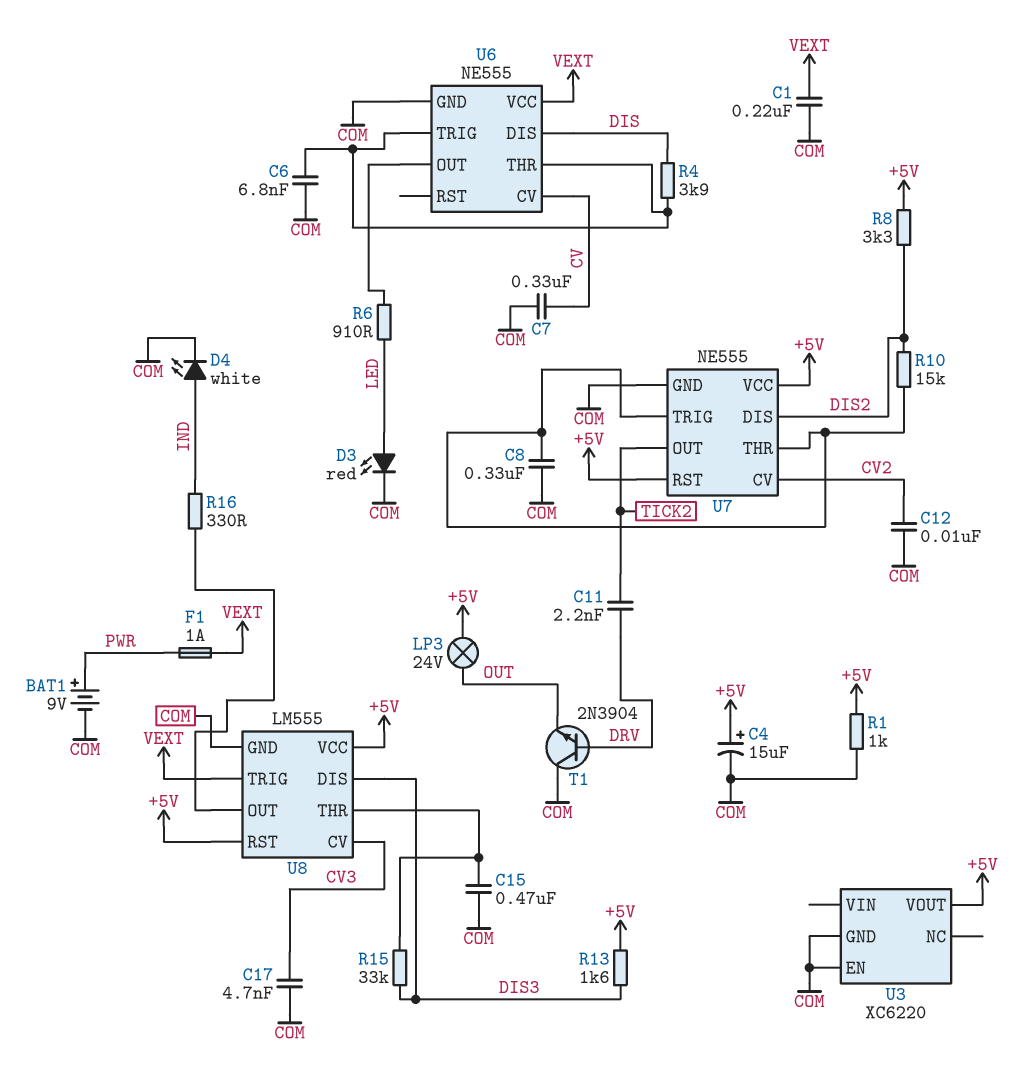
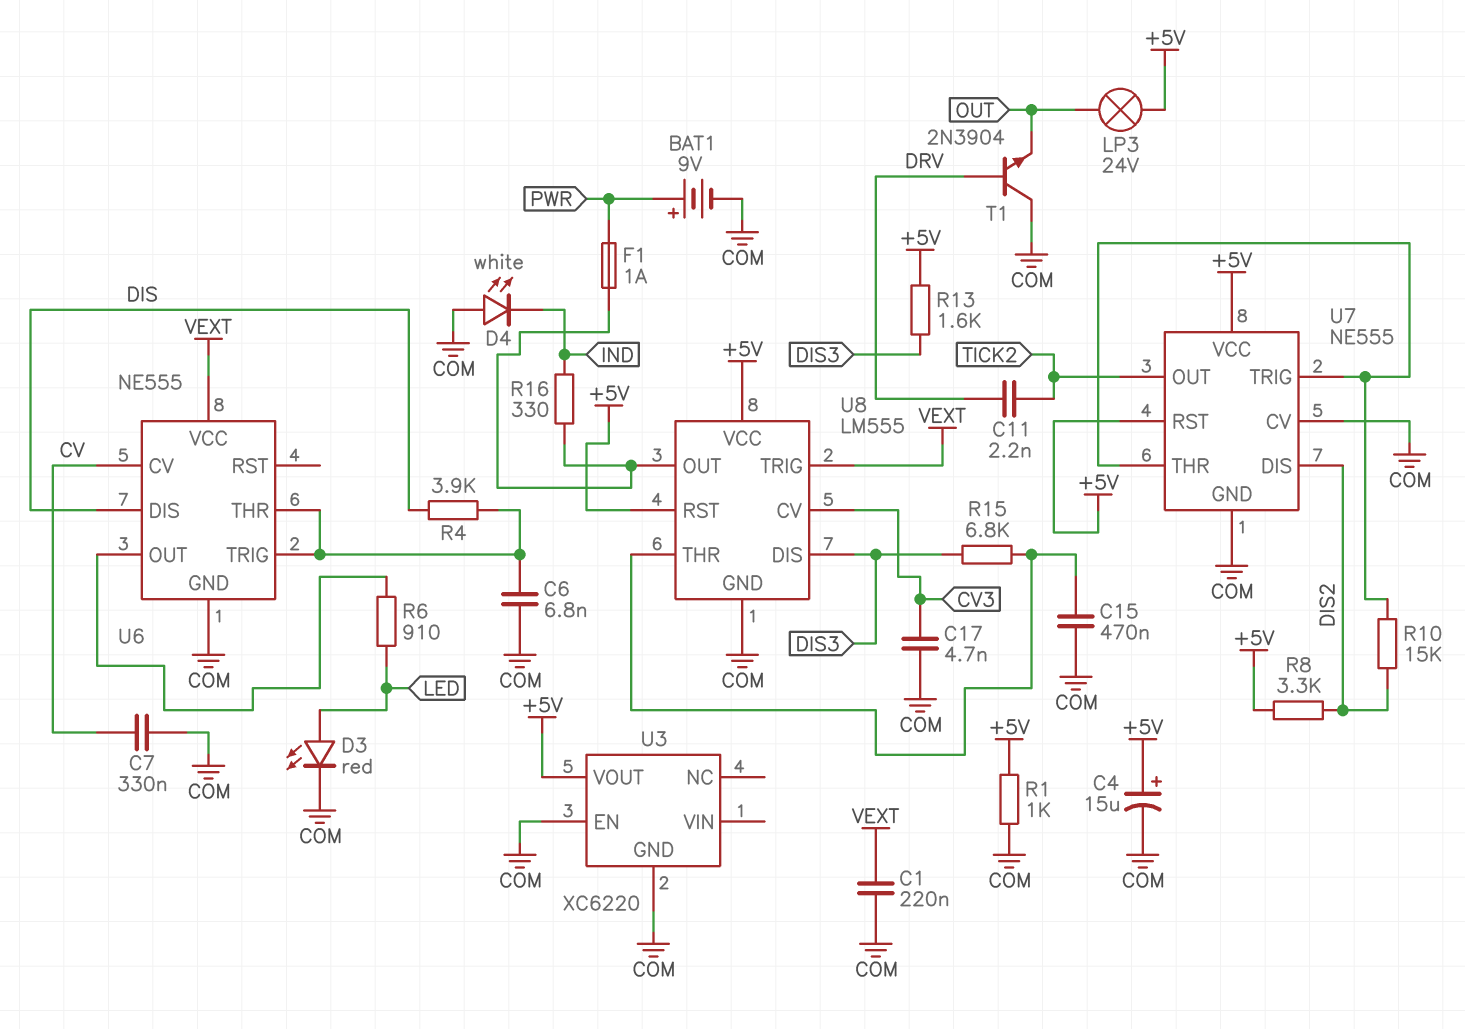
C8: 330nF (COM, U7/THR) -> none
C12: 10nF (COM, CV2) -> none
D4: LED white (A IND, K COM) -> LED white (A COM, K IND)
F1: 1A (PWR, VEXT) -> 1A (PWR, U8/OUT)
R15: 33k (DIS3, U8/THR) -> 6.8k (DIS3, U8/THR)
U7 pin CV: CV2 -> COM

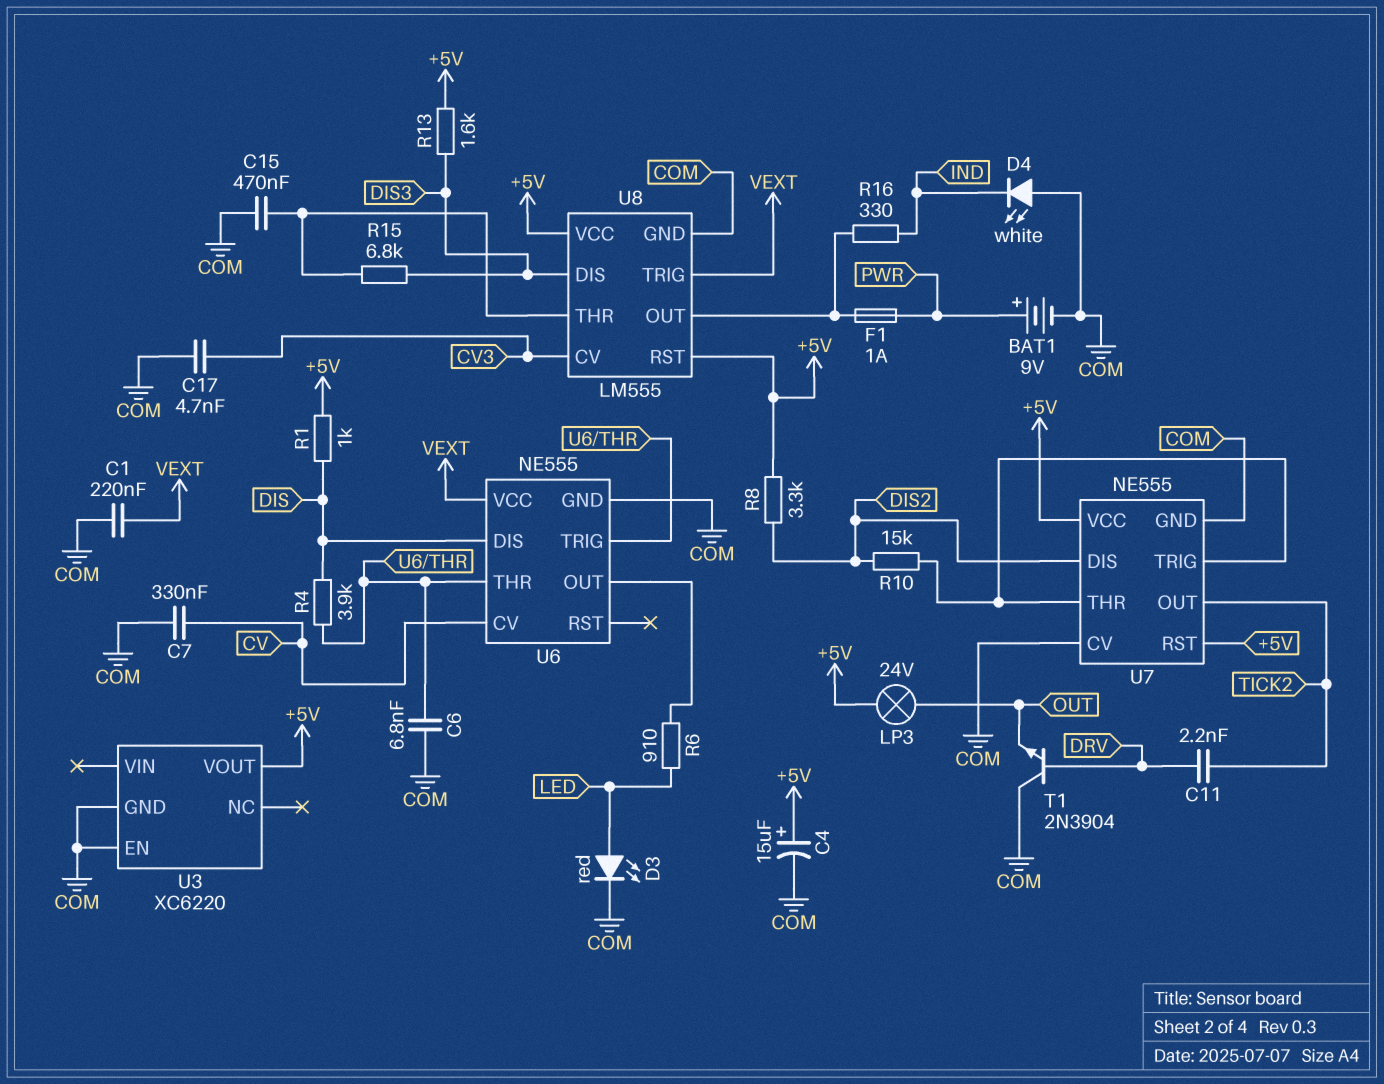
R1: 1k (+5V, COM) -> 1k (+5V, DIS)

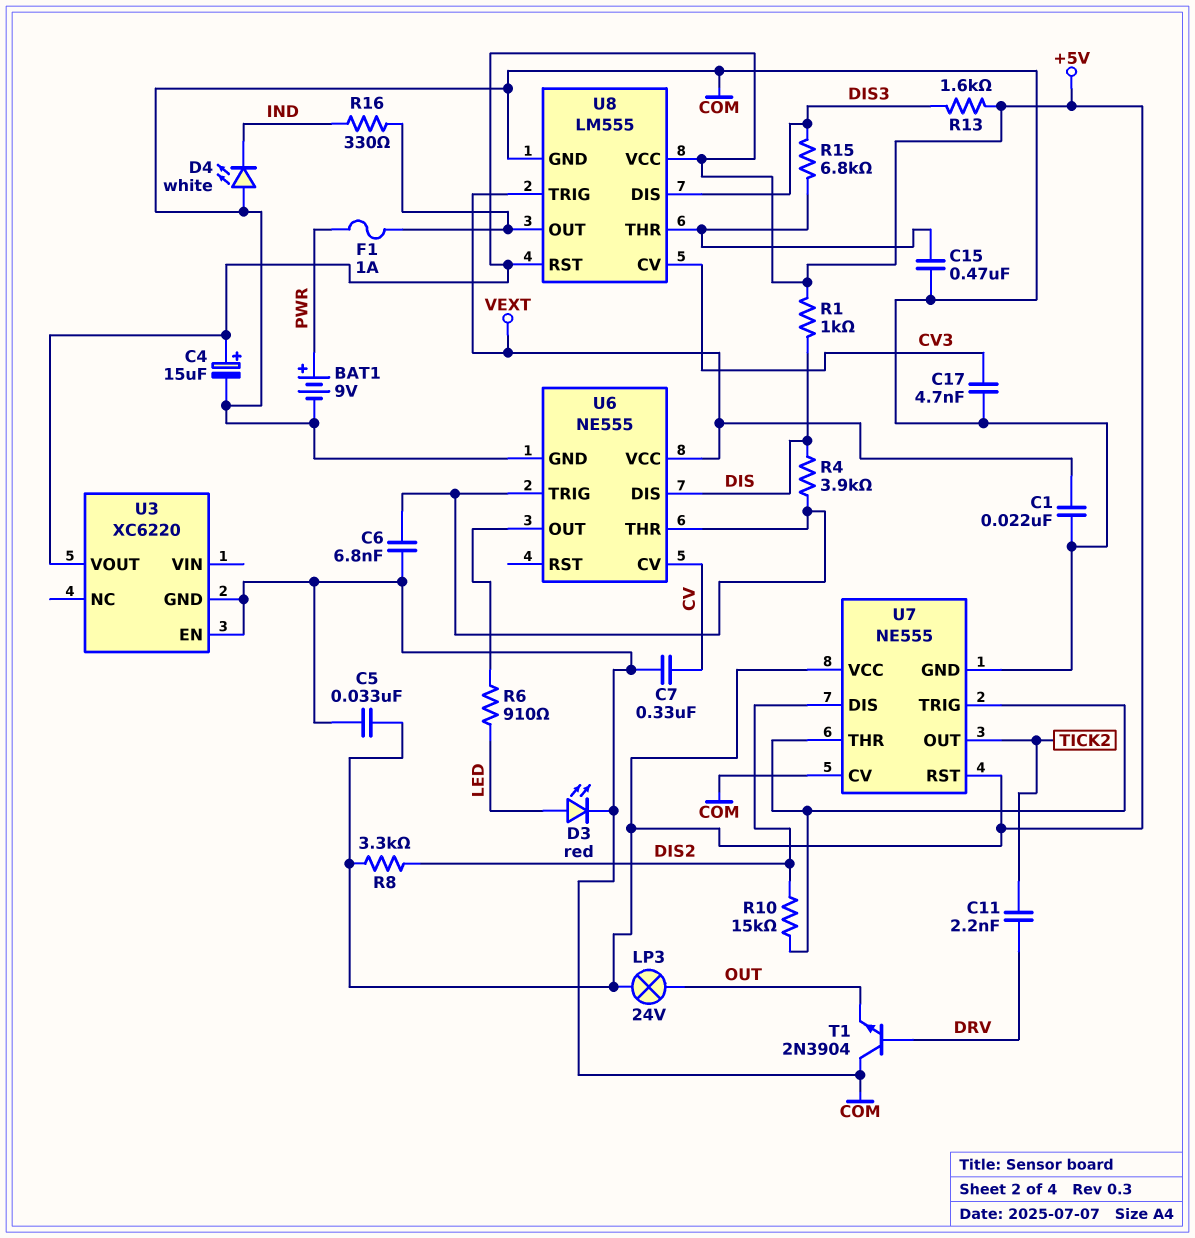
C1: 220nF (COM, VEXT) -> 22nF (COM, VEXT)
C5: none -> 33nF (+5V, COM)

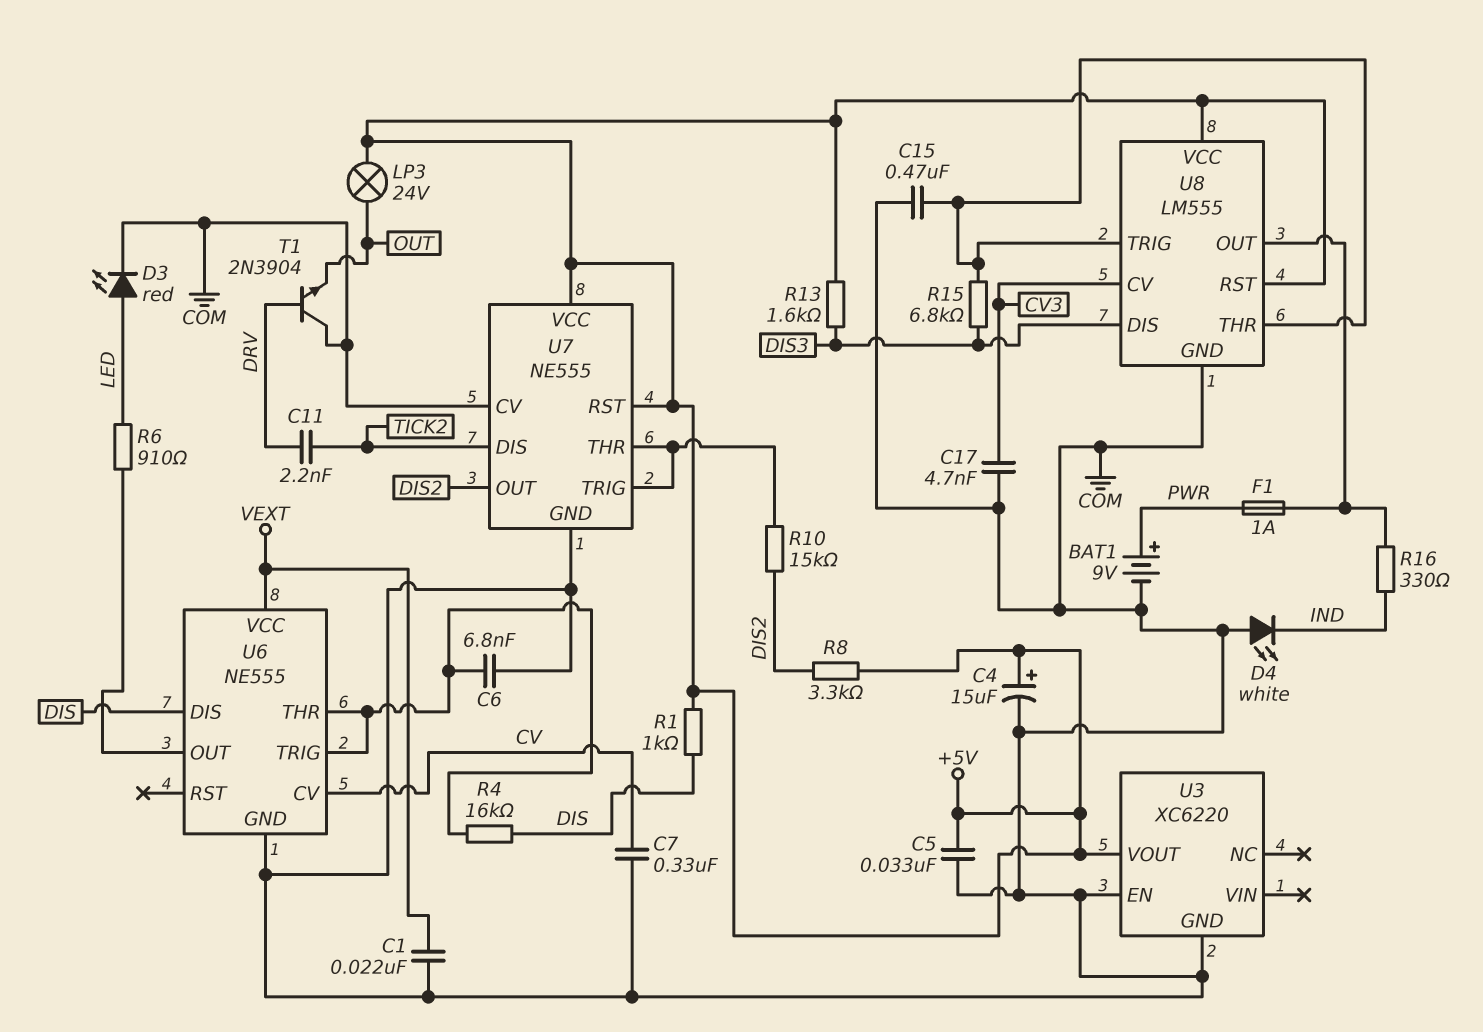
R4: 3.9k (DIS, U6/THR) -> 16k (DIS, U6/THR)
U7 pin DIS: DIS2 -> TICK2
U7 pin OUT: TICK2 -> DIS2
U8 pin TRIG: VEXT -> U8/THR

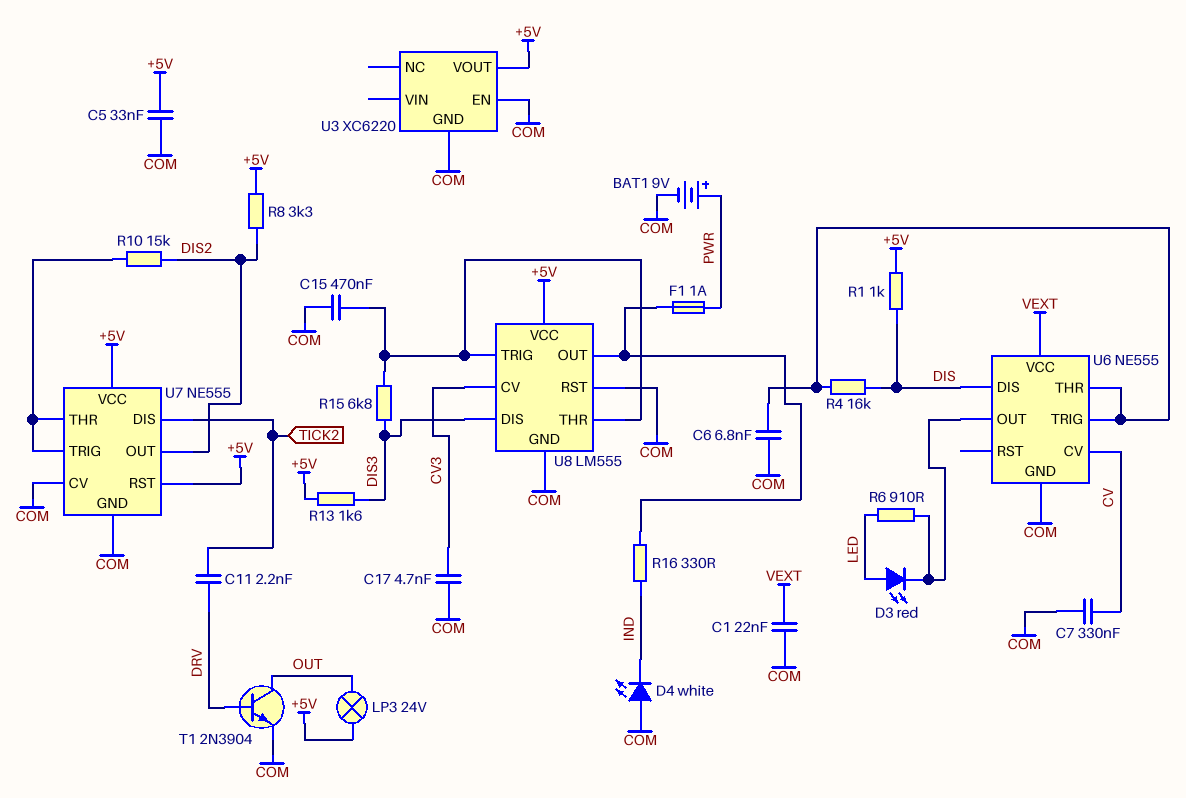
C4: 15uF (plus +5V, minus COM) -> none
D3: LED red (A LED, K COM) -> LED red (A LED, K U6/OUT)
T1: NPN 2N3904 (B DRV, C COM, E OUT) -> NPN 2N3904 (B DRV, C OUT, E COM)
U8 pin RST: +5V -> COM

